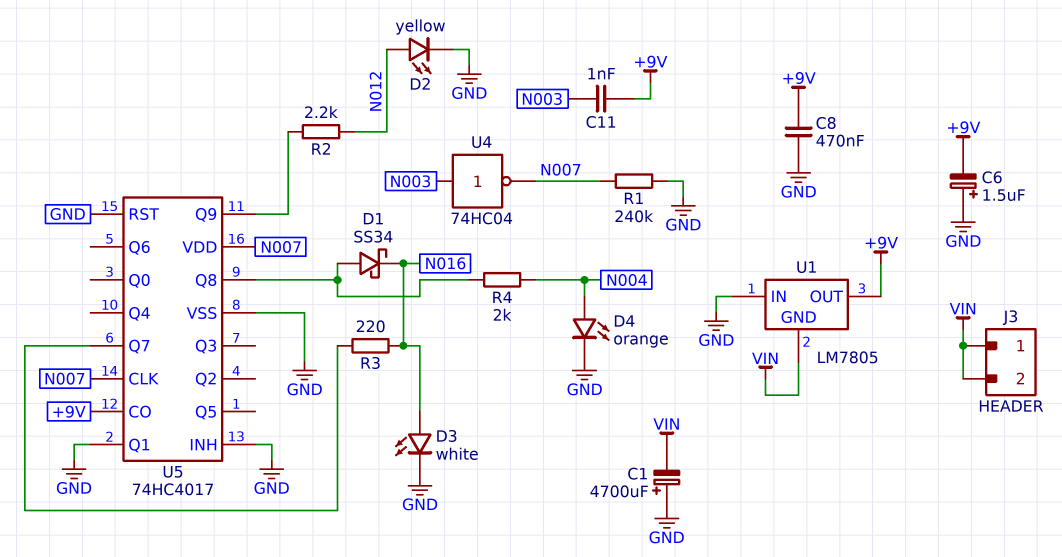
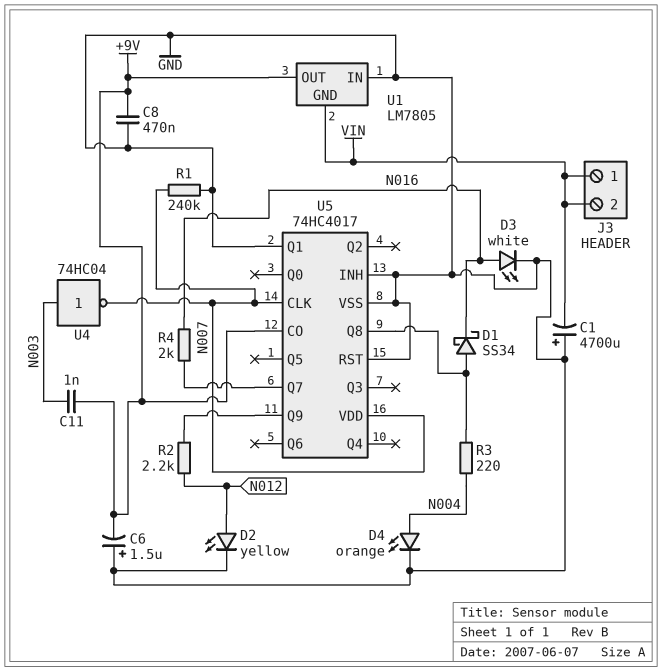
R3: 220 (N016, U5/Q7) -> 220 (N004, U5/Q8)
R4: 2k (N004, U5/Q8) -> 2k (N016, U5/Q7)

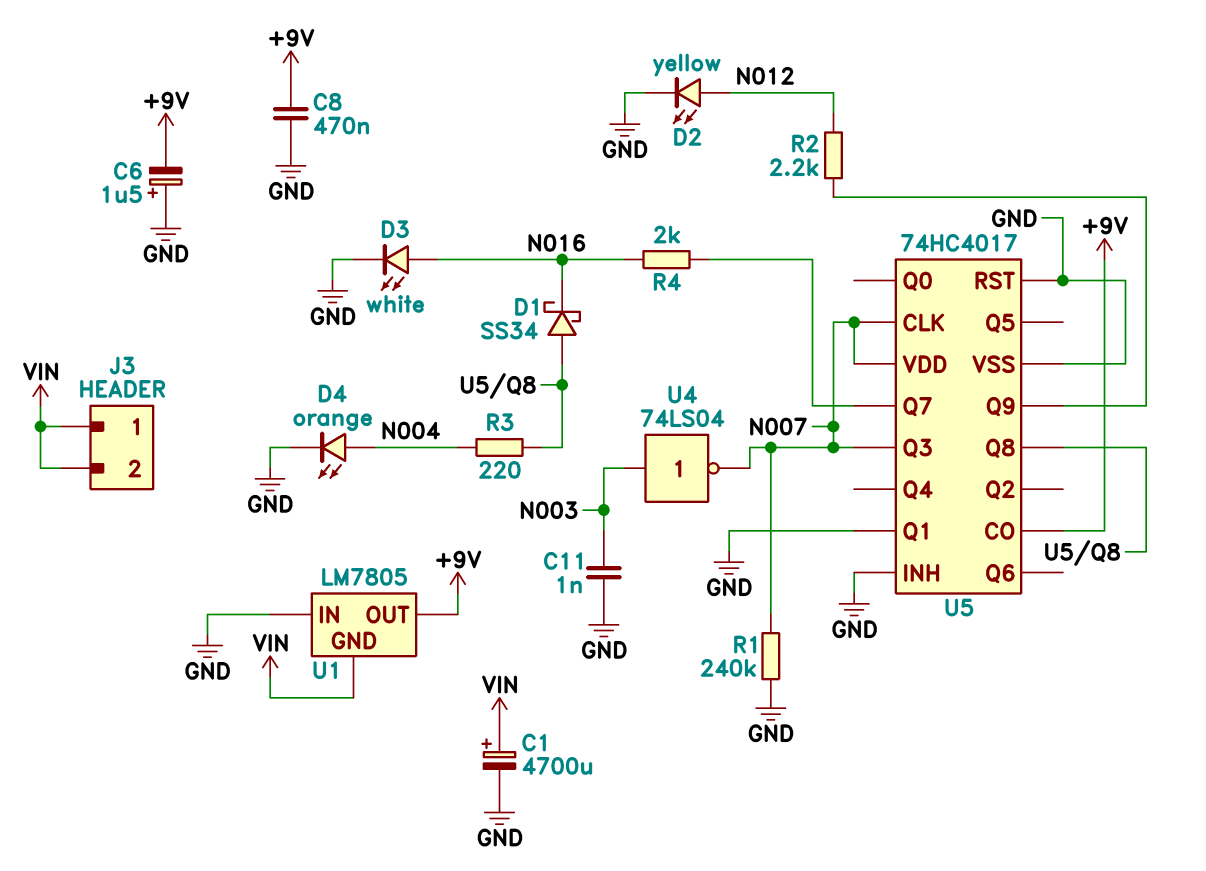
C1: 4700uF (plus GND, minus VIN) -> 4700uF (plus VIN, minus GND)
C11: 1nF (+9V, N003) -> 1nF (GND, N003)
U4: NOT 74HC04 (in N003, out N007) -> NOT 74LS04 (in N003, out N007)
U5 pin Q3: none -> N007

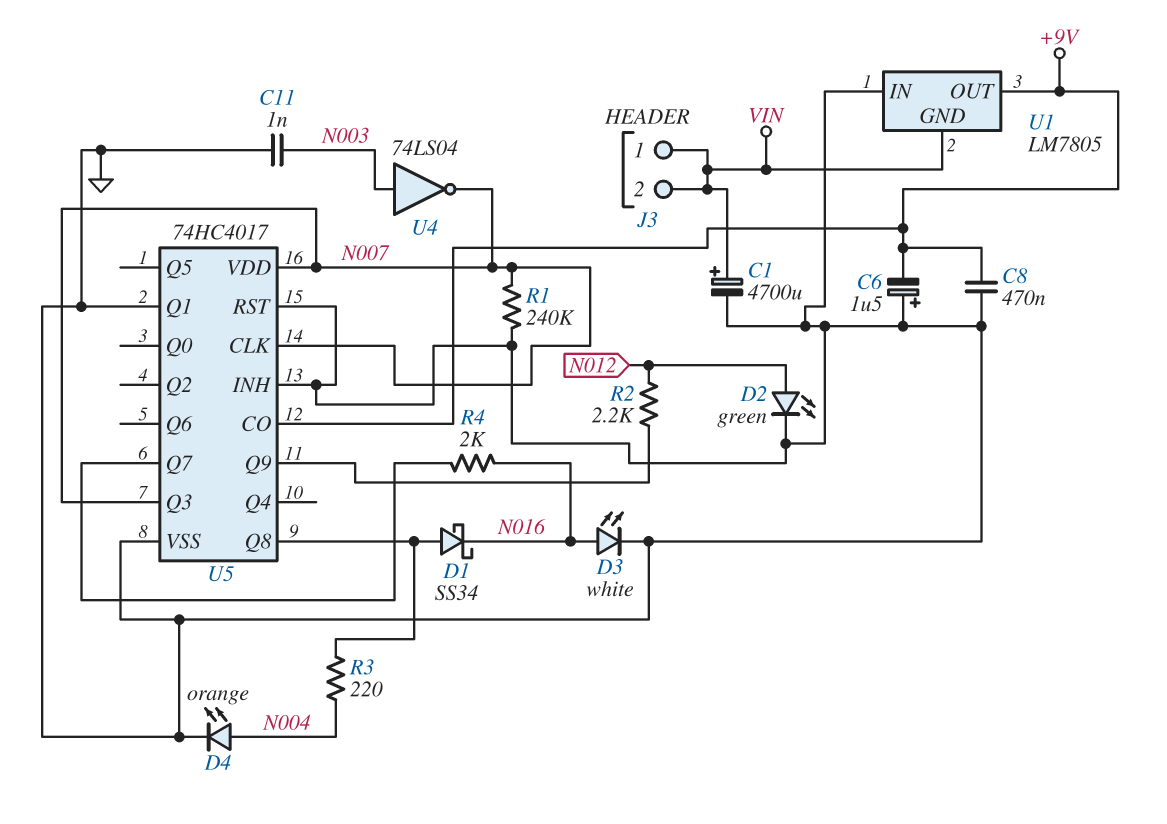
D2: LED yellow (A N012, K GND) -> LED green (A N012, K GND)

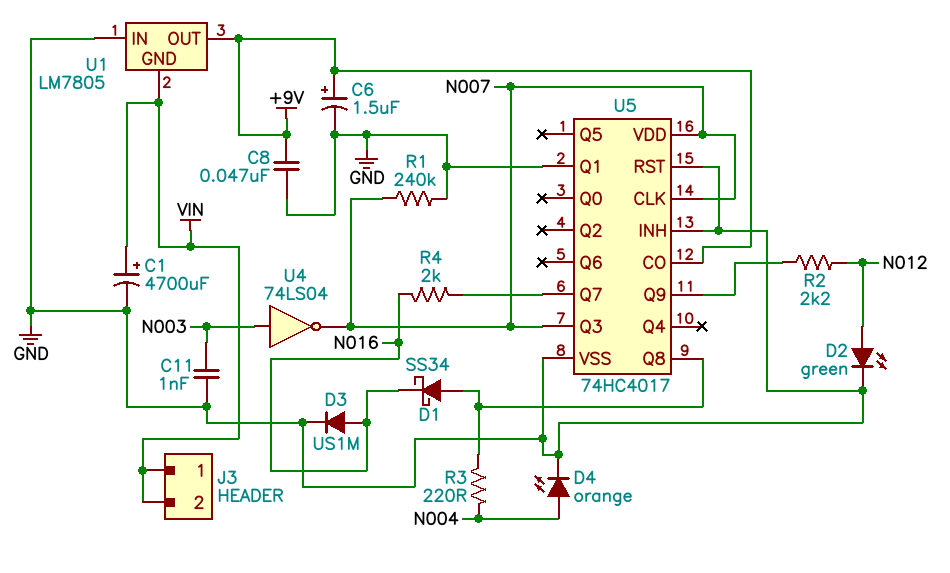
C6: 1.5uF (plus GND, minus +9V) -> 1.5uF (plus +9V, minus GND)
C8: 470nF (+9V, GND) -> 47nF (+9V, GND)
D3: LED white (A N016, K GND) -> diode US1M (A N016, K GND)

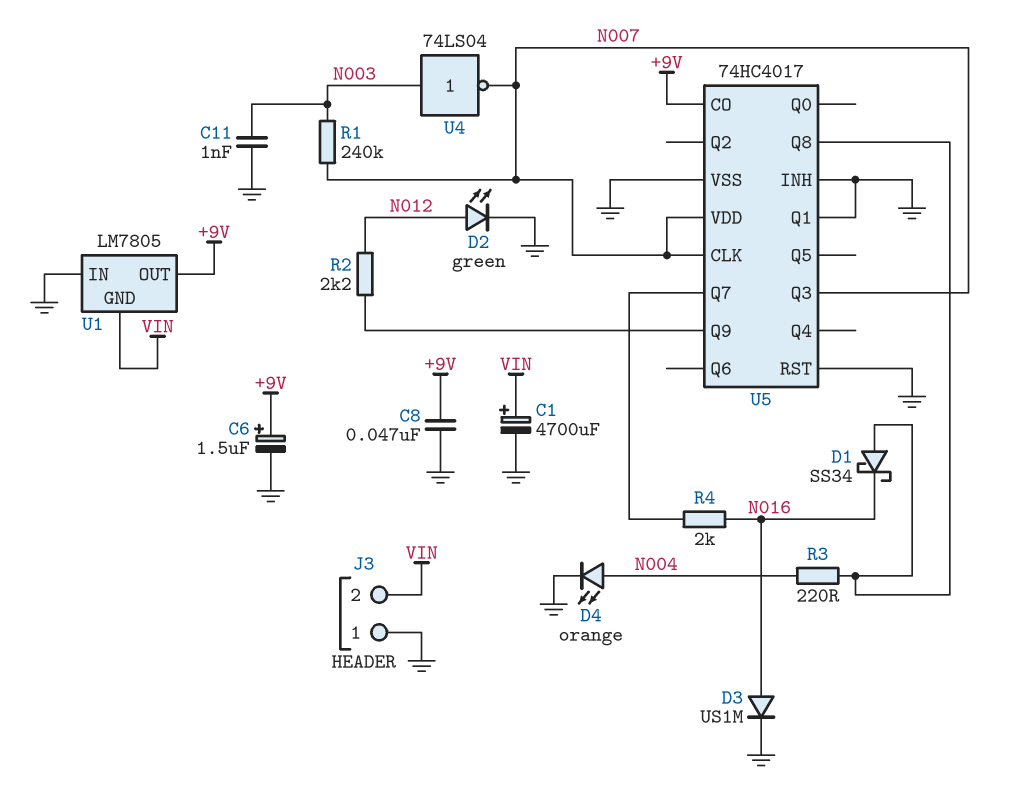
J3 pin 1: VIN -> GND
R1: 240k (GND, N007) -> 240k (N003, N007)

